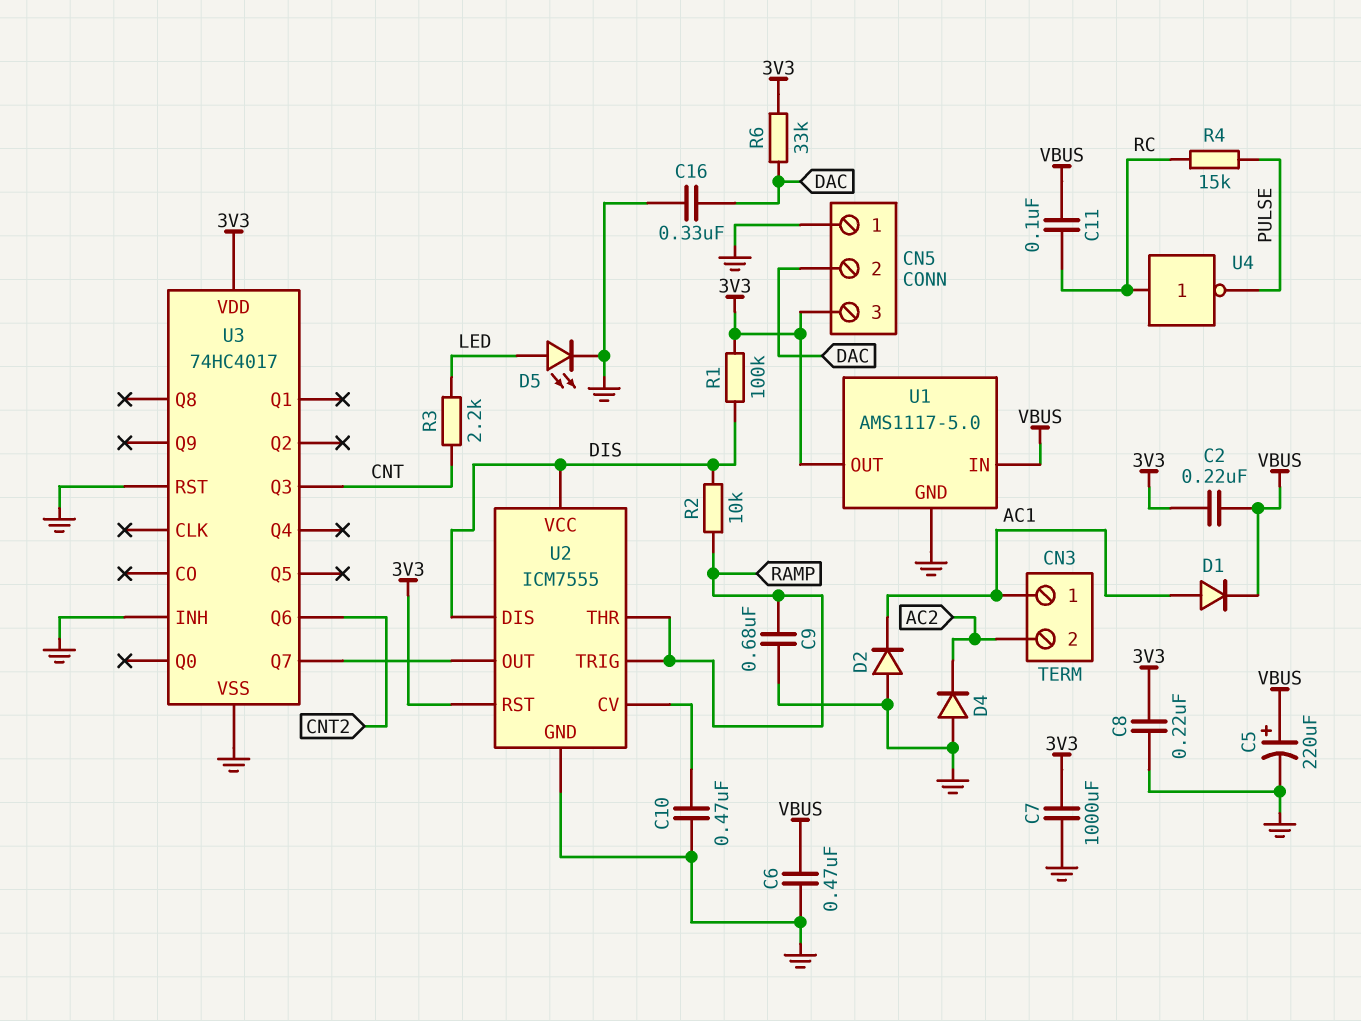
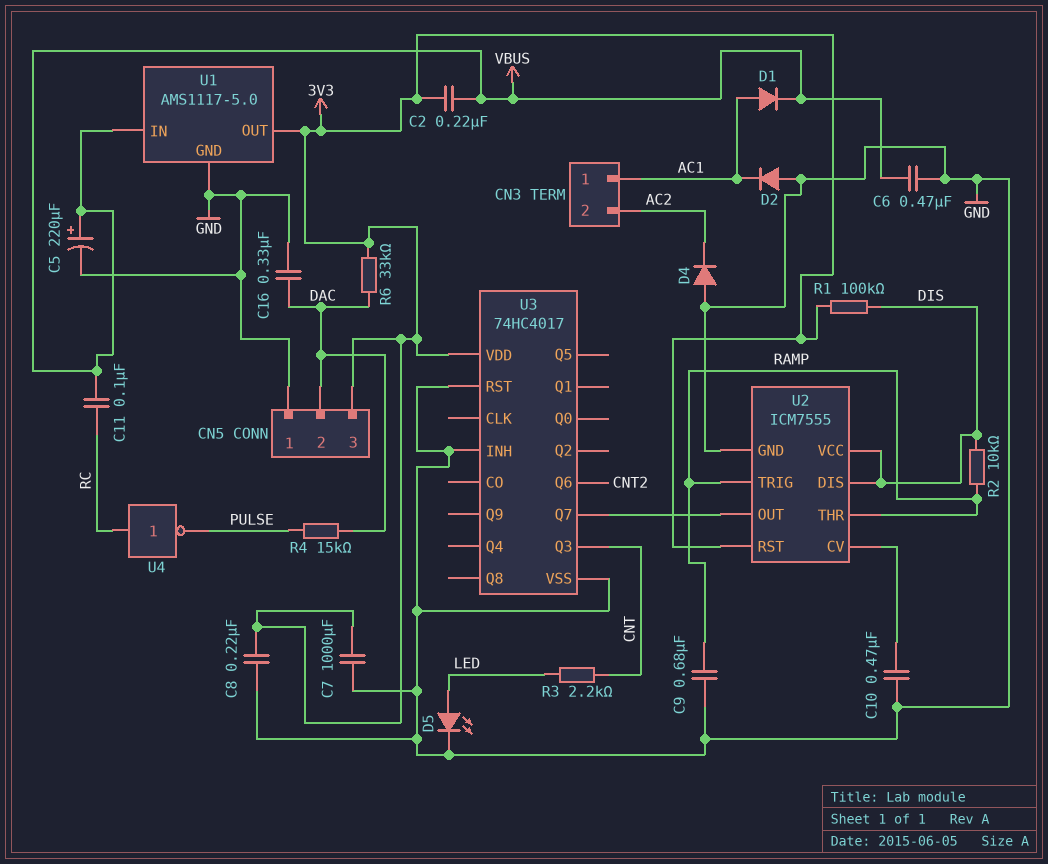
R4: 15k (PULSE, RC) -> 15k (DAC, PULSE)

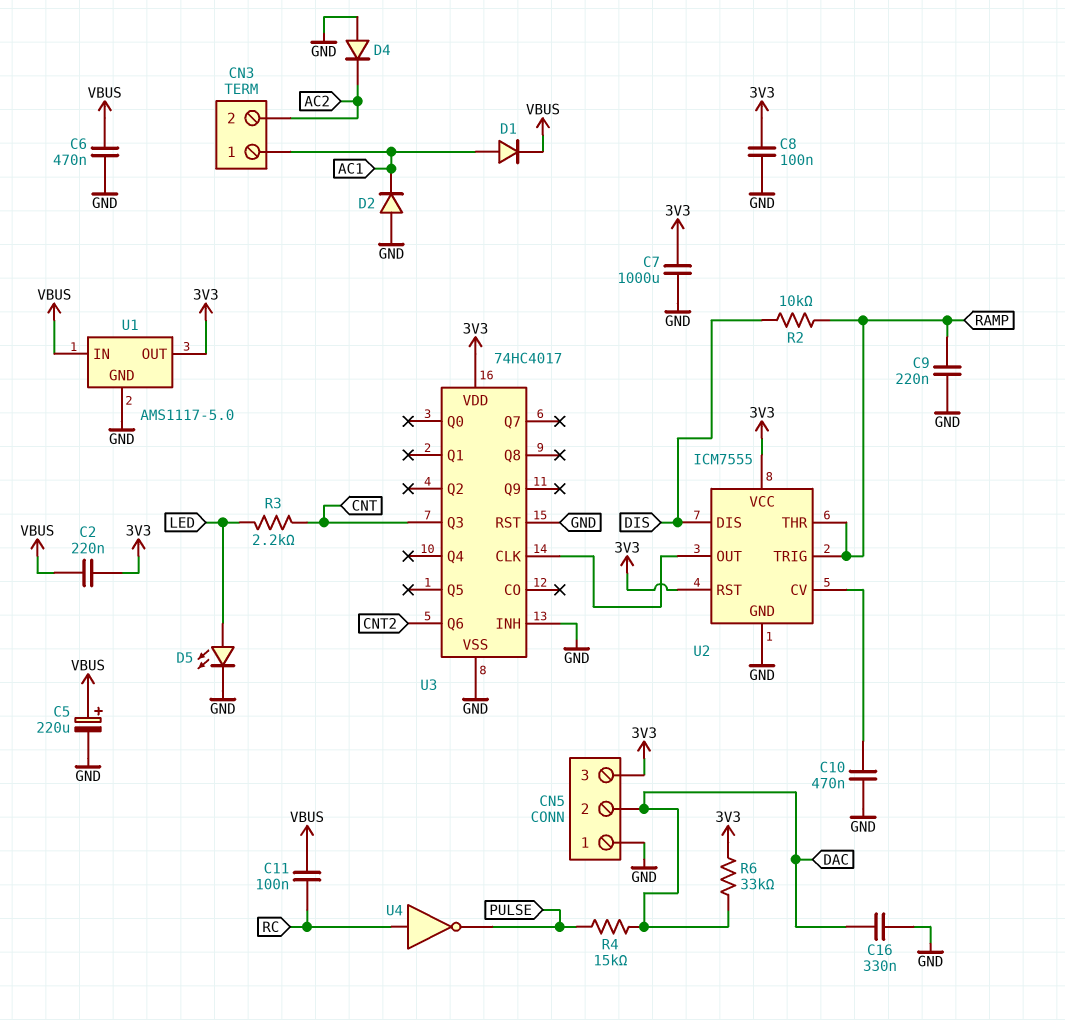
C8: 220nF (3V3, GND) -> 100nF (3V3, GND)
C9: 680nF (GND, RAMP) -> 220nF (GND, RAMP)
R1: 100k (3V3, DIS) -> none
U2 pin VCC: DIS -> 3V3
U3 pin CLK: none -> U2/OUT
U3 pin Q7: U2/OUT -> none

